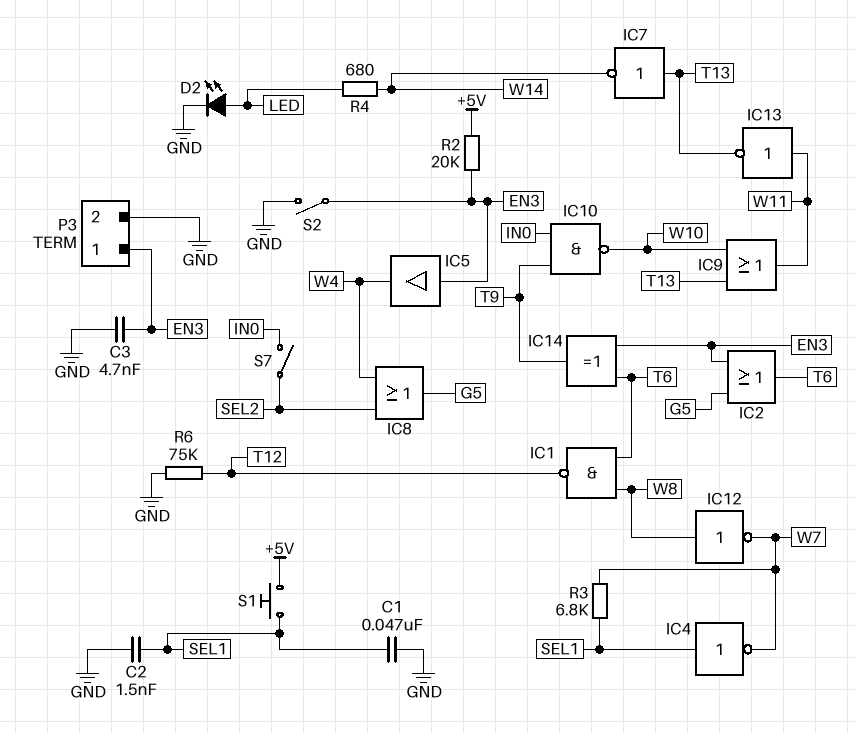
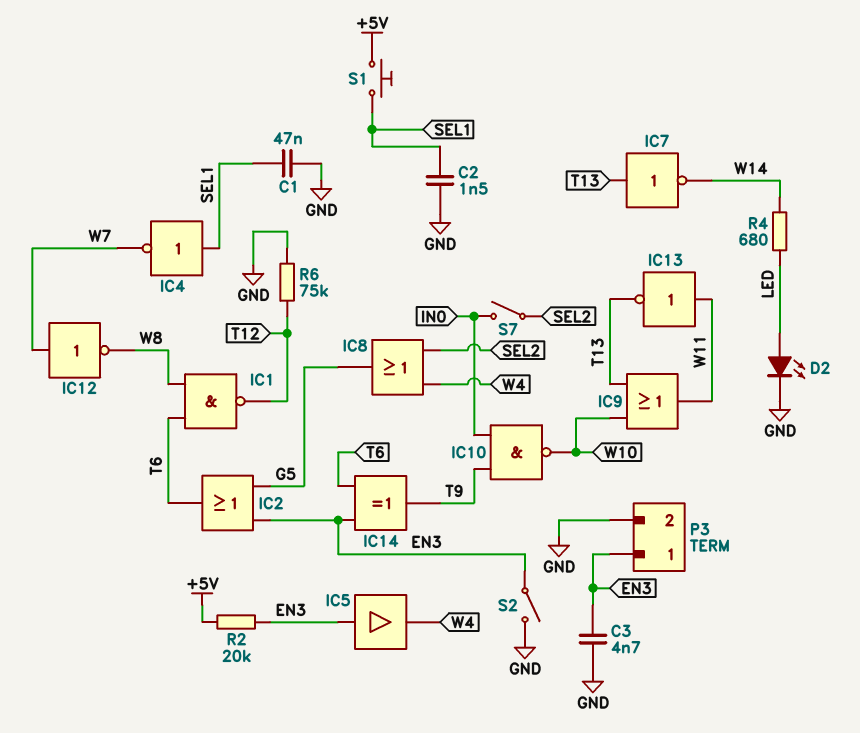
IC12: NOT (in W8, out W7) -> NOT (in W7, out W8)
R3: 6.8k (SEL1, W7) -> none

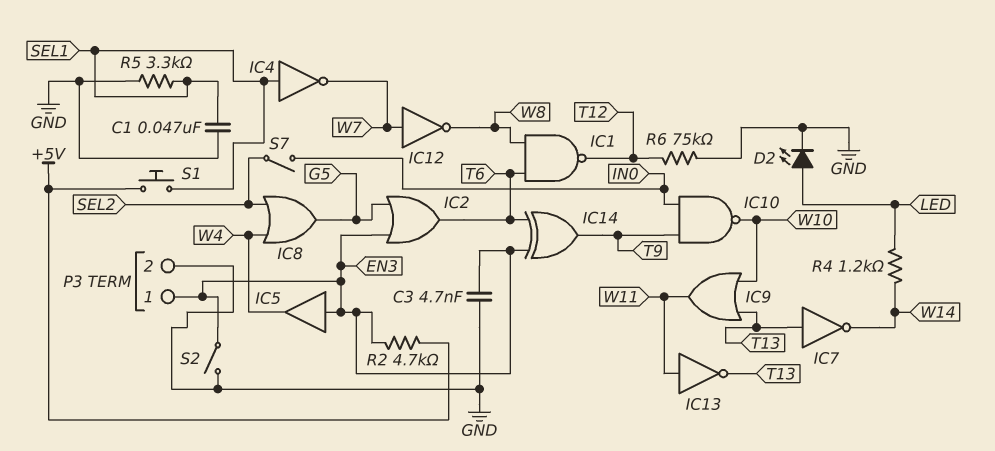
C2: 1.5nF (GND, SEL1) -> none
R2: 20k (+5V, EN3) -> 4.7k (+5V, EN3)
R4: 680 (LED, W14) -> 1.2k (LED, W14)
R5: none -> 3.3k (GND, SEL1)

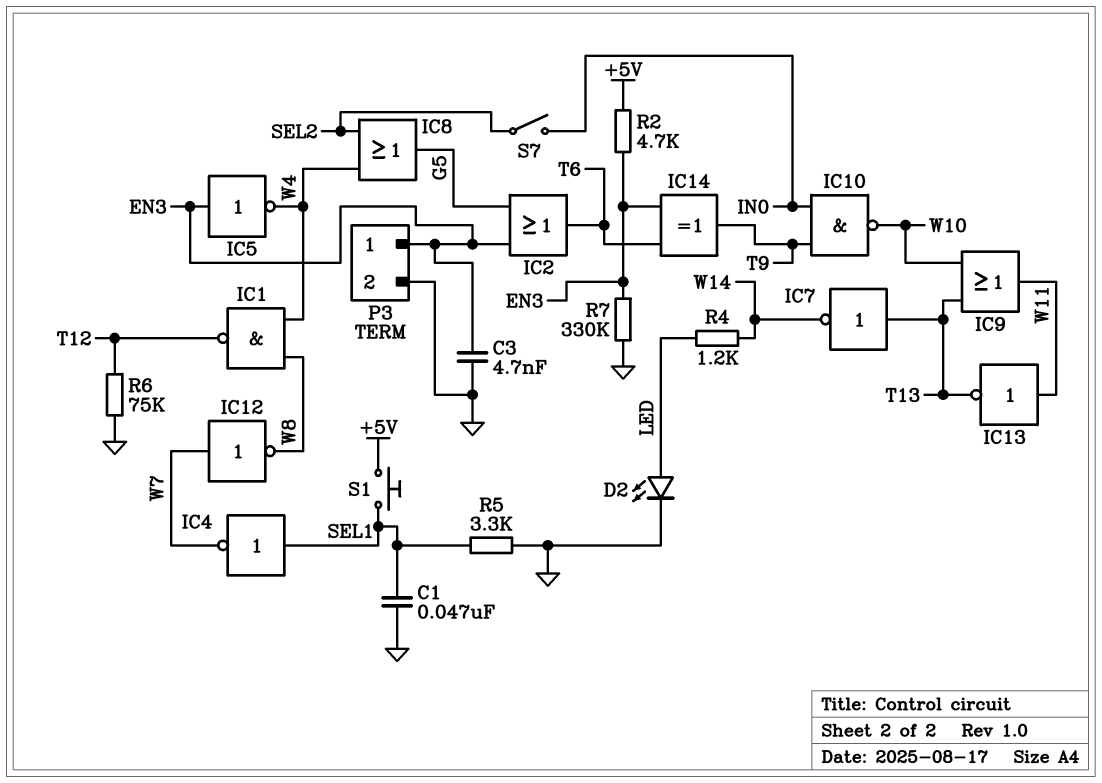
IC1: NAND (in T6, in W8, out T12) -> NAND (in W4, in W8, out T12)
IC5: buffer (in EN3, out W4) -> NOT (in EN3, out W4)
R7: none -> 330k (EN3, GND)
S2: switch (EN3, GND) -> none

